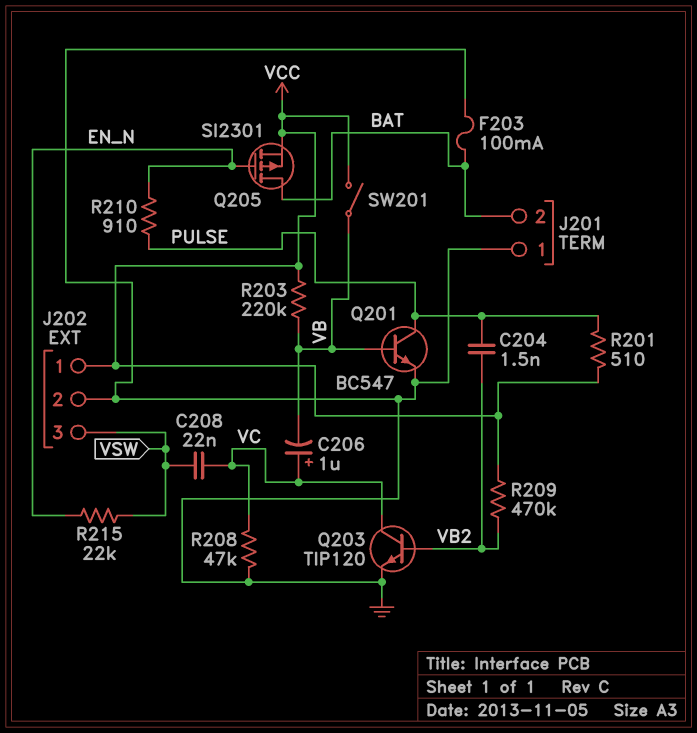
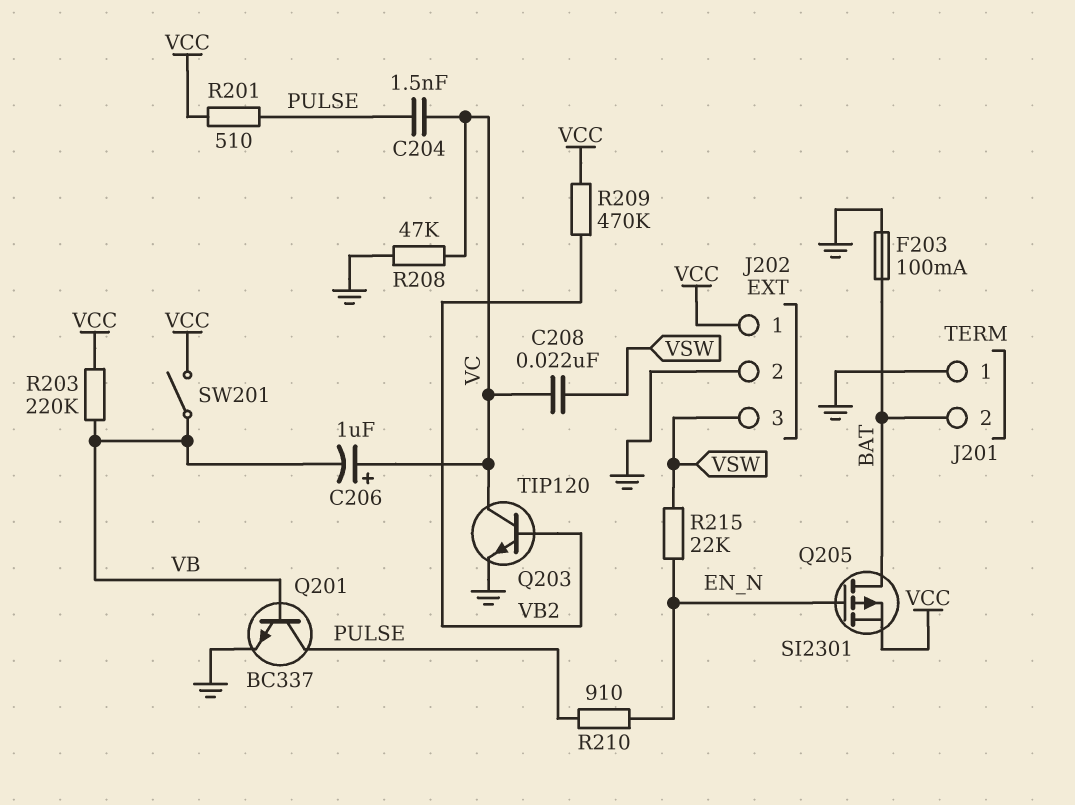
C204: 1.5nF (PULSE, VB2) -> 1.5nF (PULSE, VC)
Q201: NPN BC547 (B VB, C PULSE, E GND) -> NPN BC337 (B VB, C PULSE, E GND)

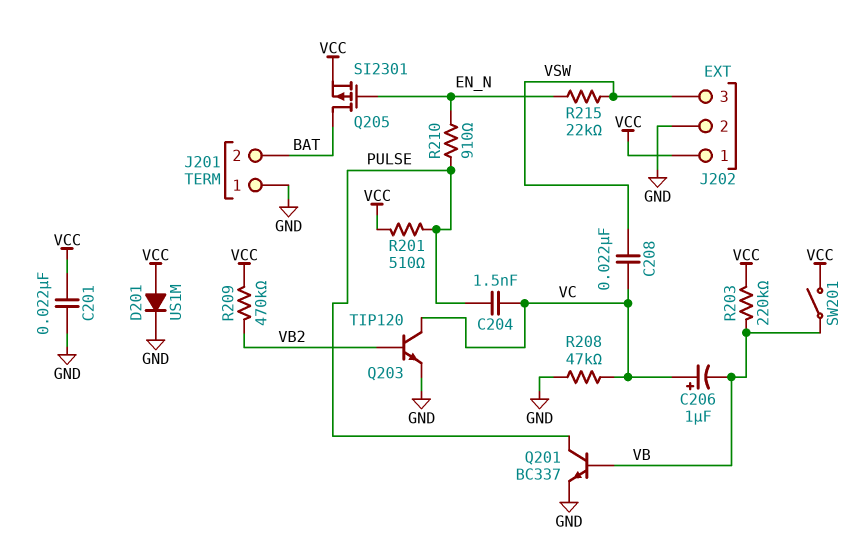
C201: none -> 22nF (GND, VCC)
D201: none -> diode US1M (A VCC, K GND)
F203: 100mA (BAT, GND) -> none

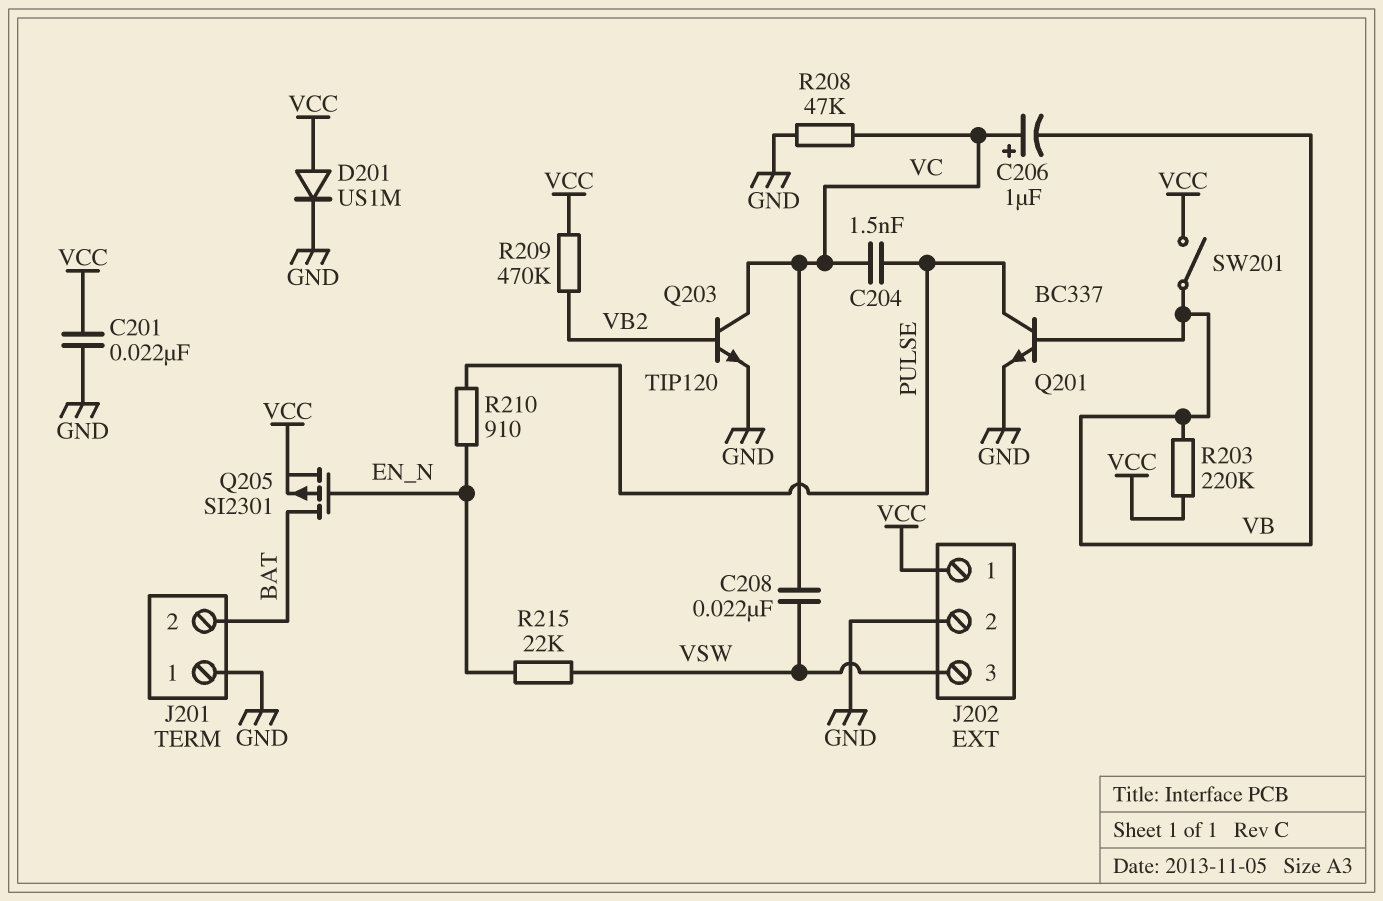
R201: 510 (PULSE, VCC) -> none

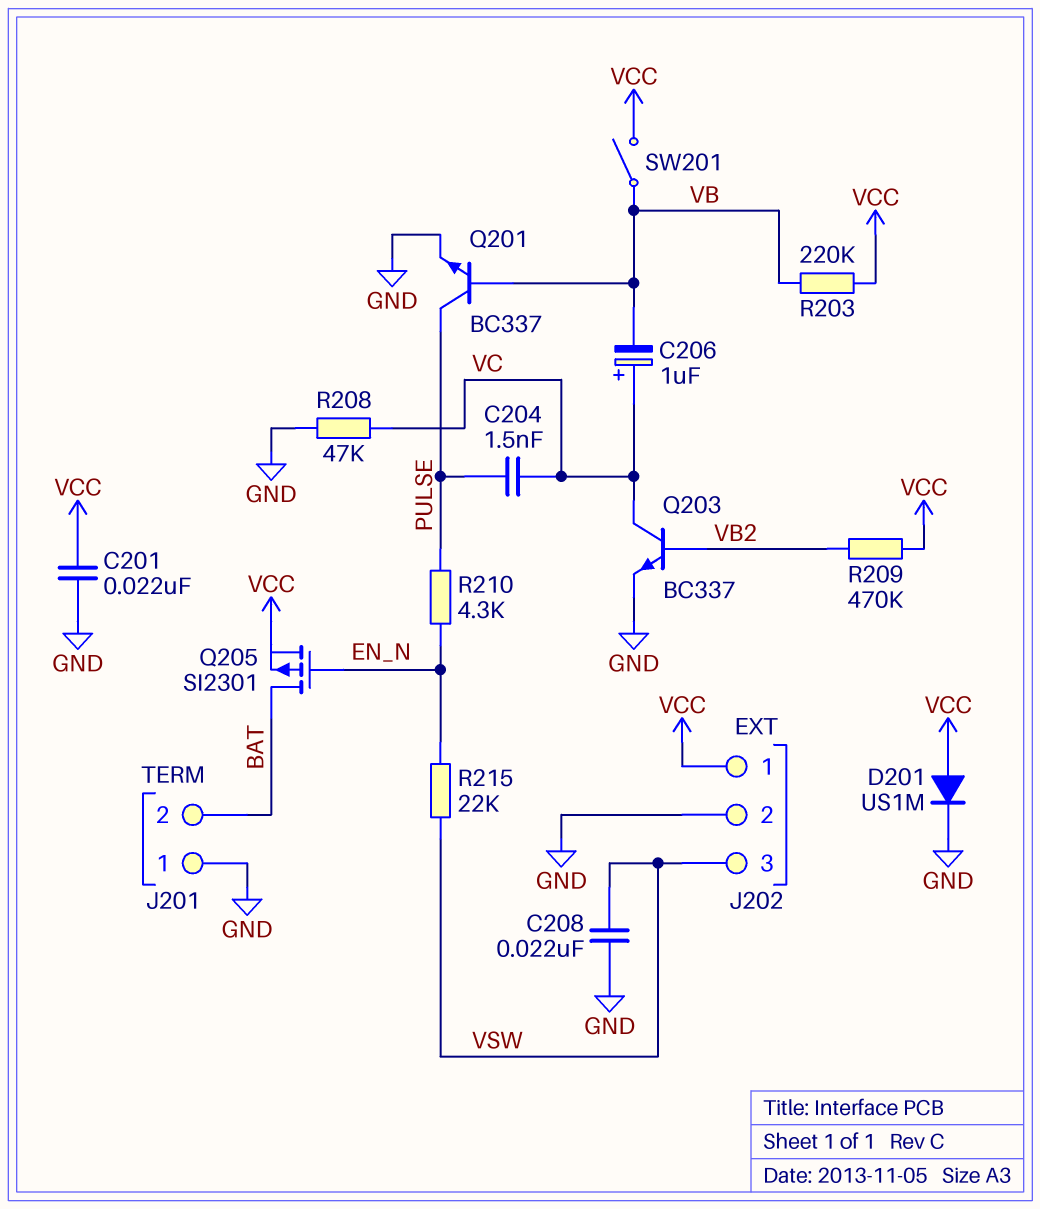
C208: 22nF (VC, VSW) -> 22nF (GND, VSW)
Q203: NPN TIP120 (B VB2, C VC, E GND) -> NPN BC337 (B VB2, C VC, E GND)
R210: 910 (EN_N, PULSE) -> 4.3k (EN_N, PULSE)

